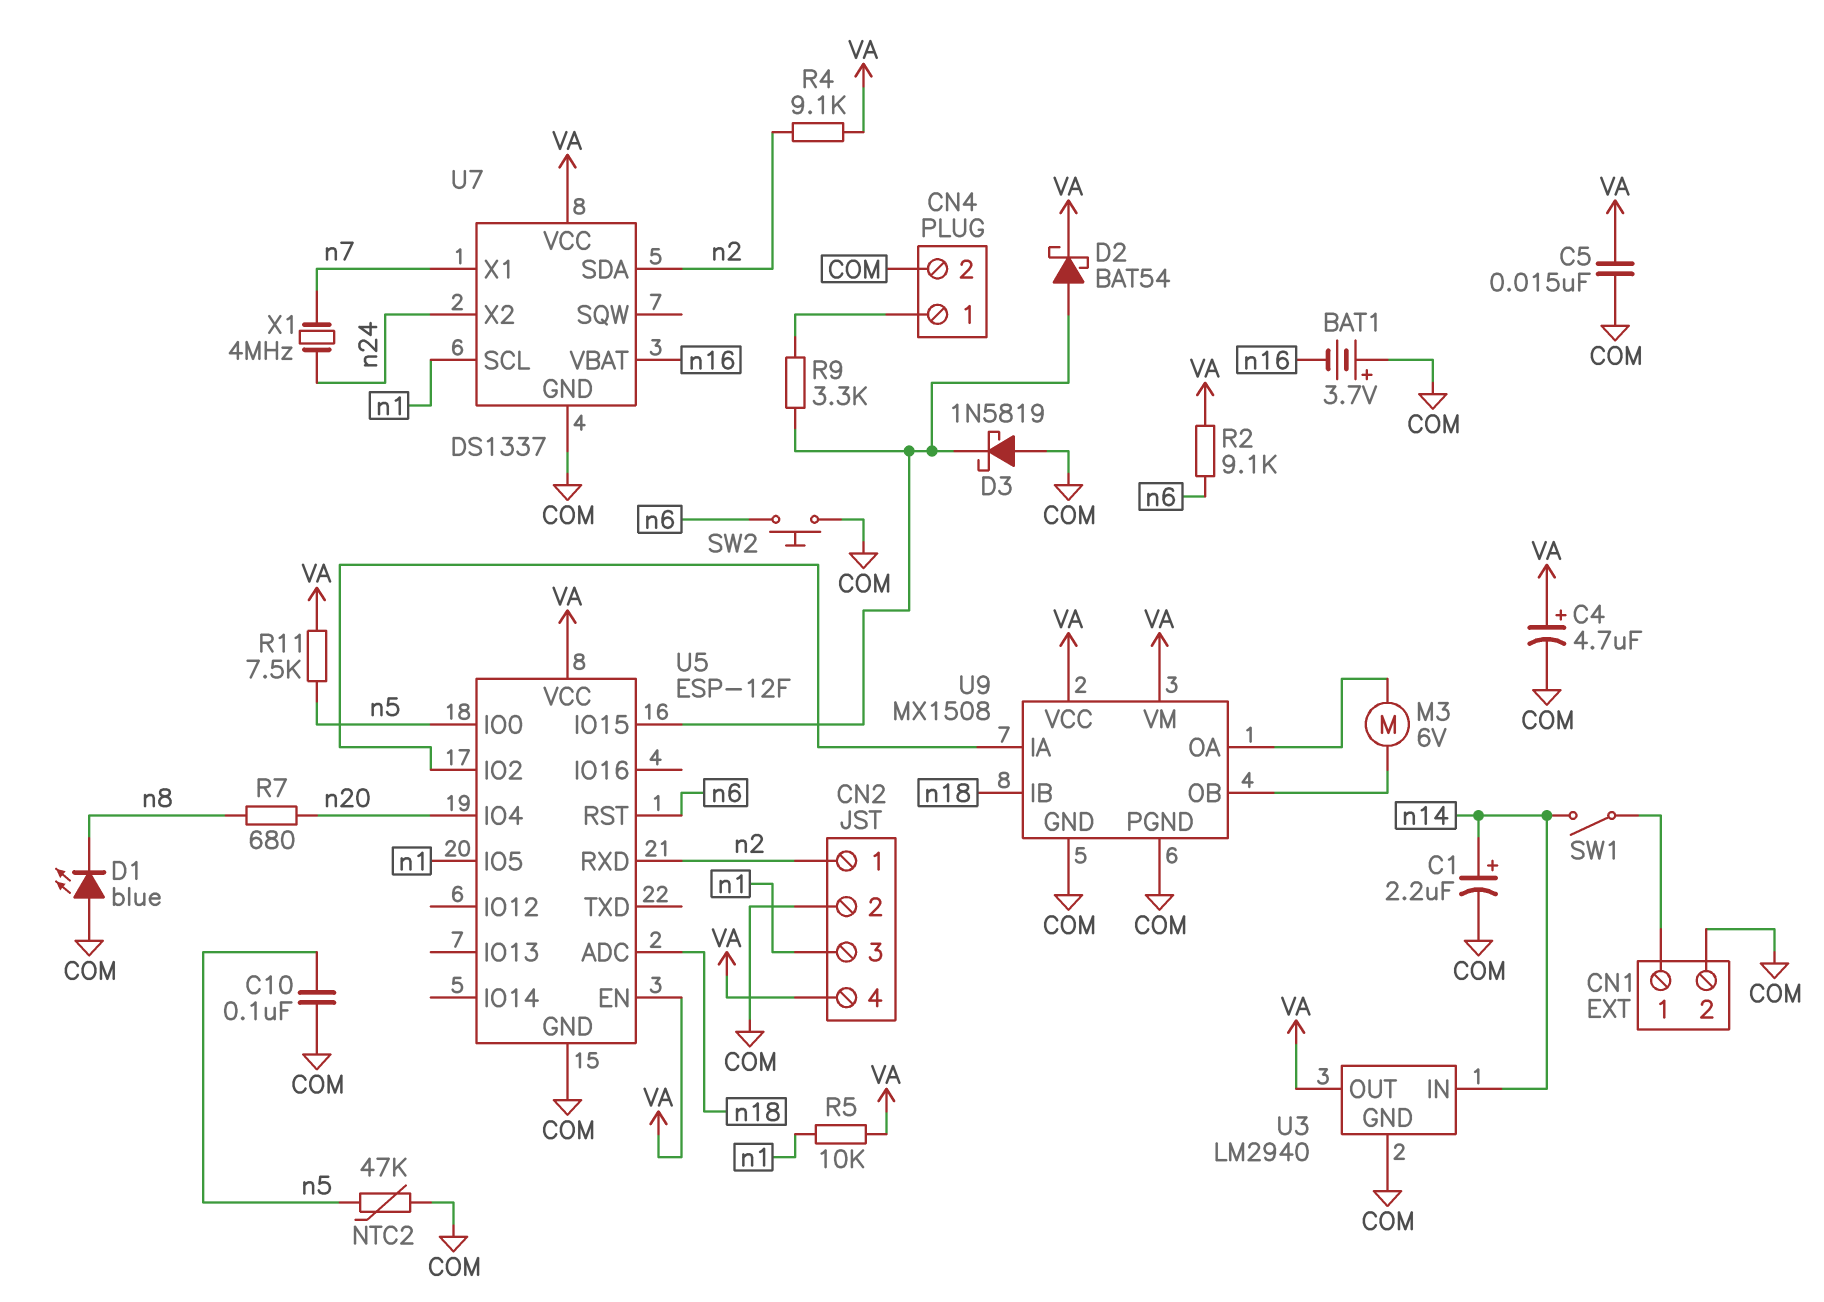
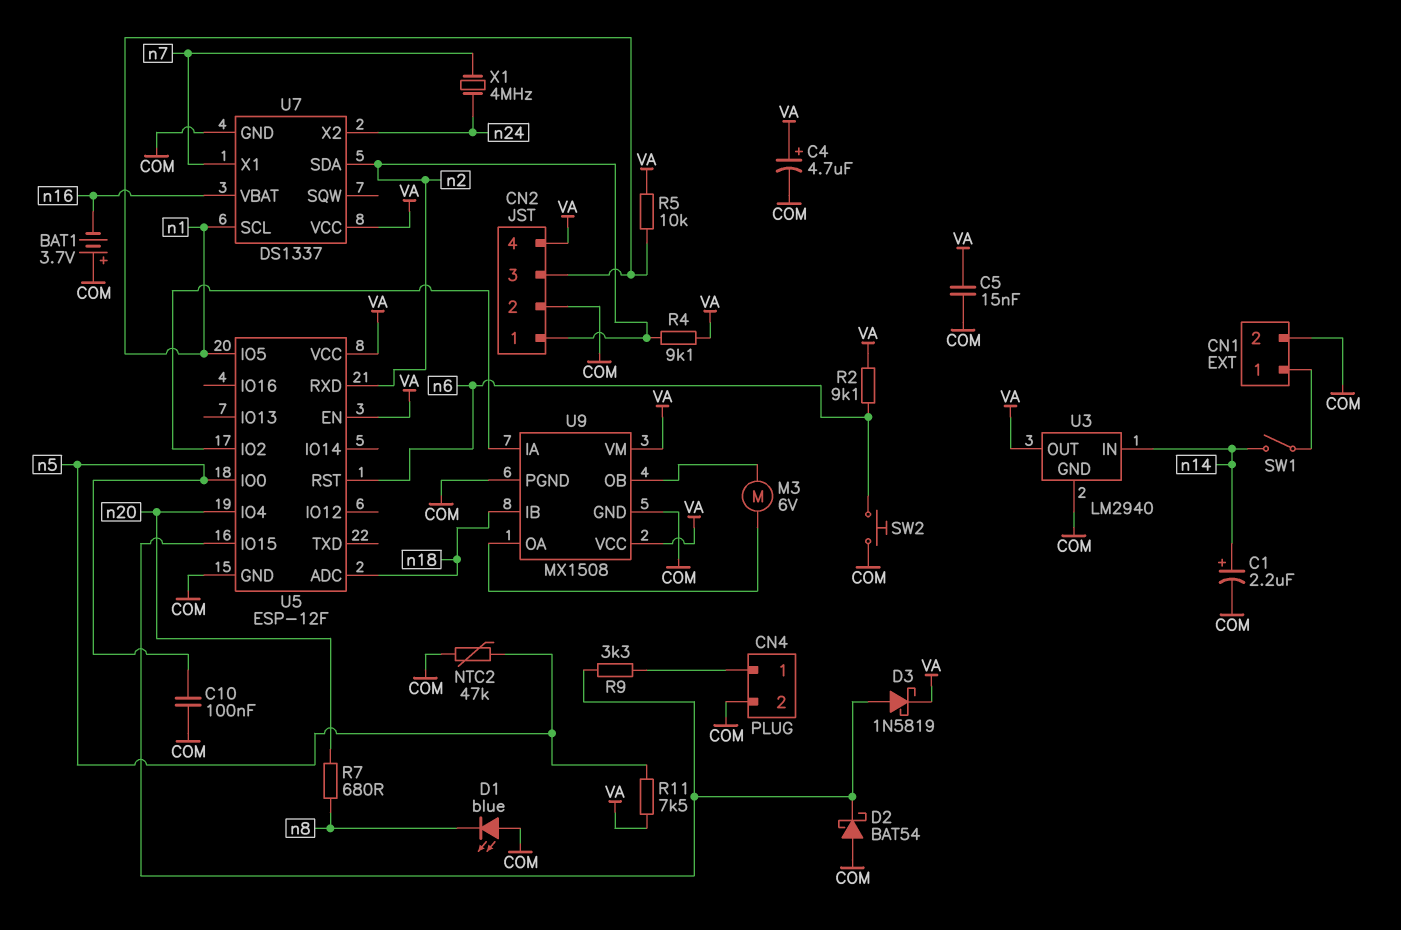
D2: schottky BAT54 (A U5/IO15, K VA) -> schottky BAT54 (A COM, K U5/IO15)
D3: schottky 1N5819 (A COM, K U5/IO15) -> schottky 1N5819 (A U5/IO15, K VA)

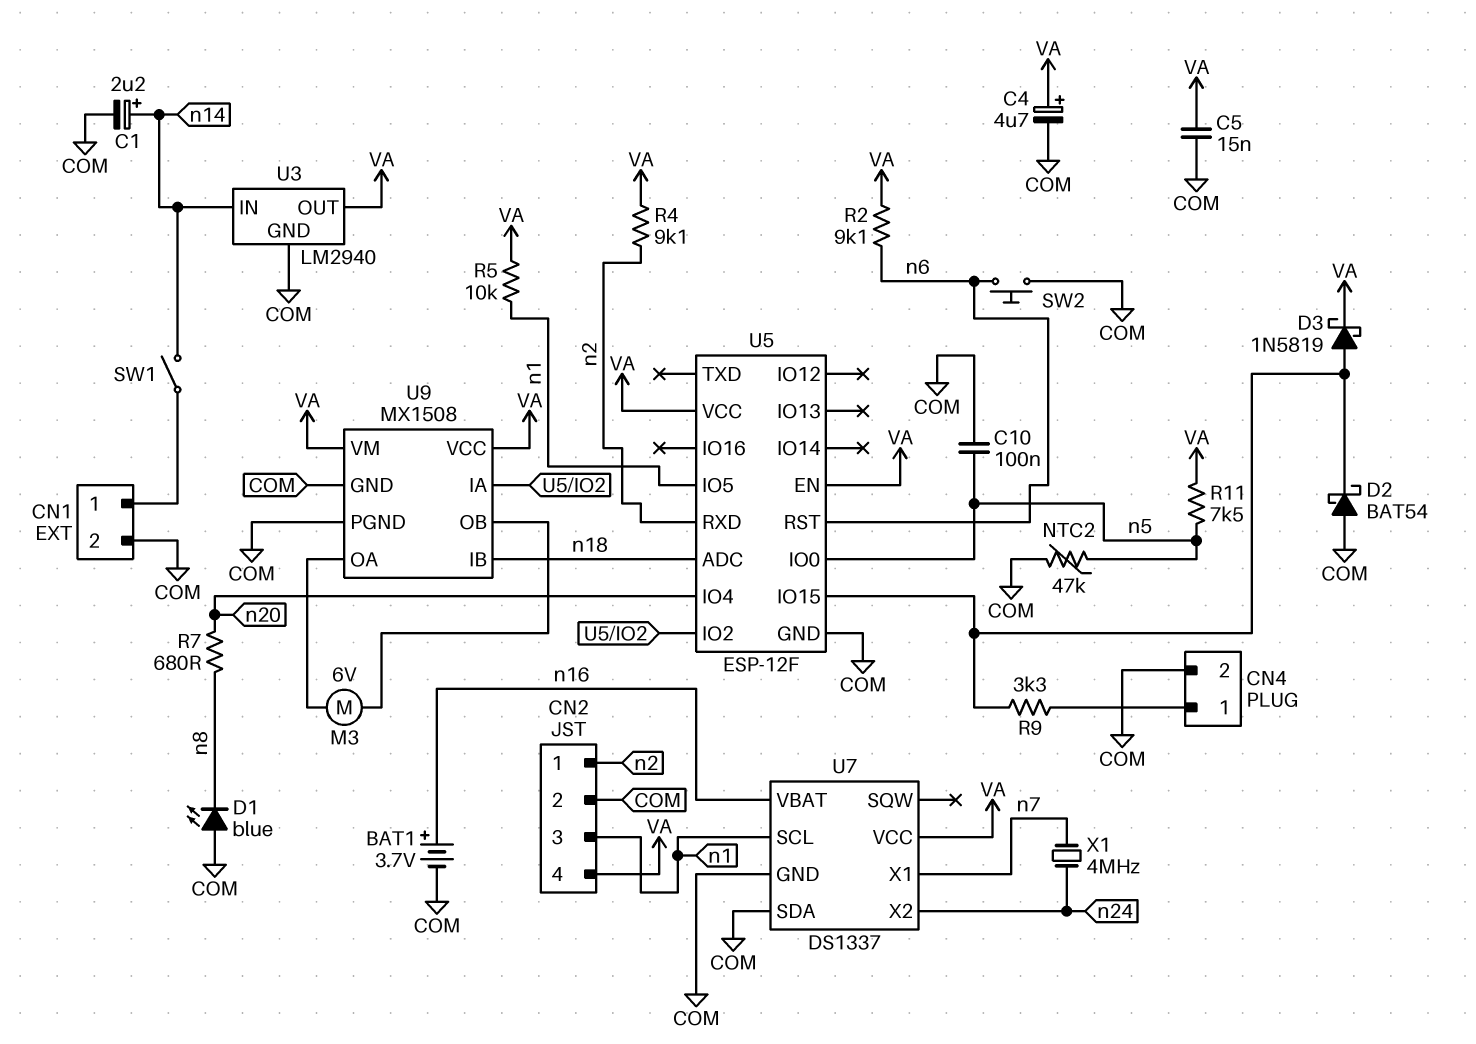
BAT1: 3.7V (plus COM, minus n16) -> 3.7V (plus n16, minus COM)
U7 pin SDA: n2 -> COM

